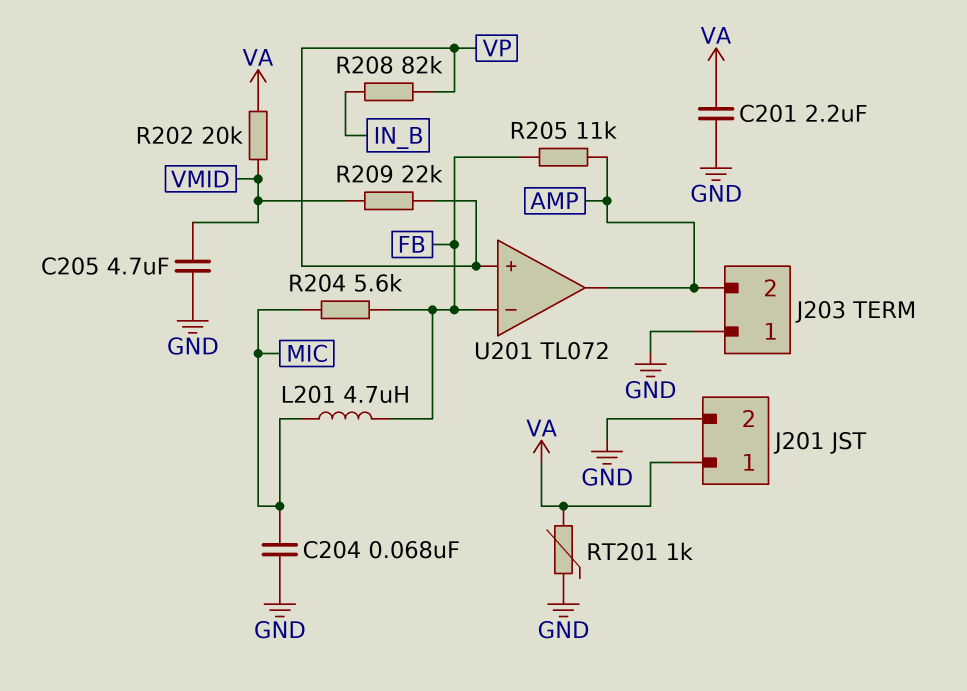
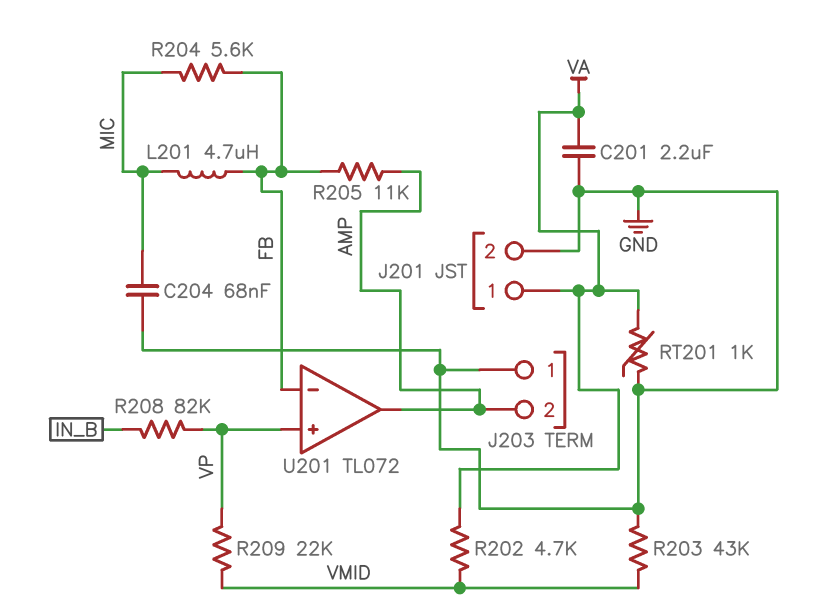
C205: 4.7uF (GND, VMID) -> none
R202: 20k (VA, VMID) -> 4.7k (VA, VMID)
R203: none -> 43k (GND, VMID)

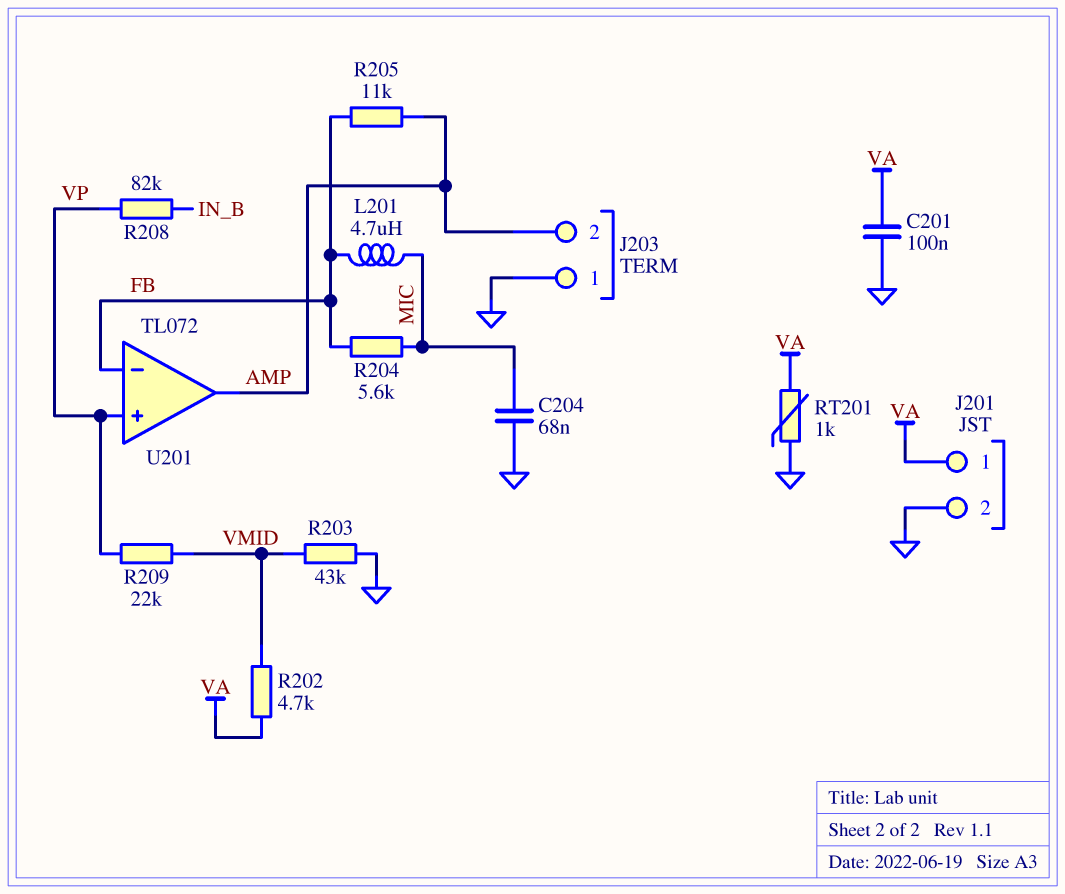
C201: 2.2uF (GND, VA) -> 100nF (GND, VA)

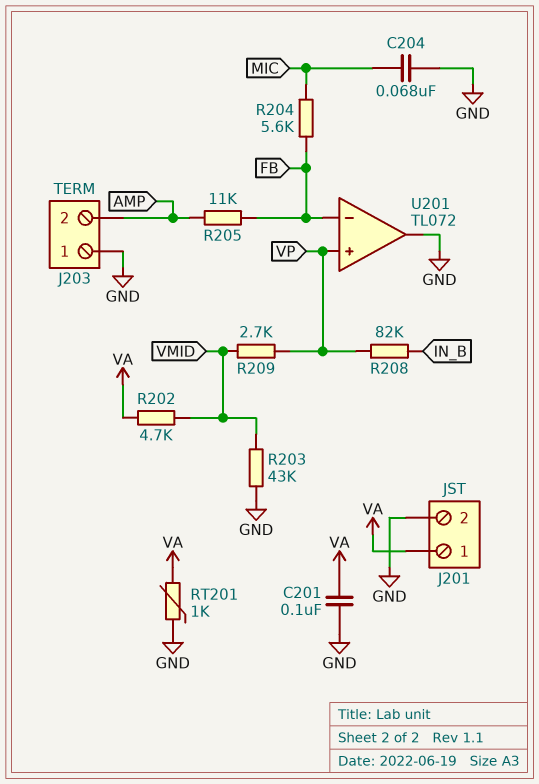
L201: 4.7uH (FB, MIC) -> none
R209: 22k (VMID, VP) -> 2.7k (VMID, VP)
U201 pin out: AMP -> GND

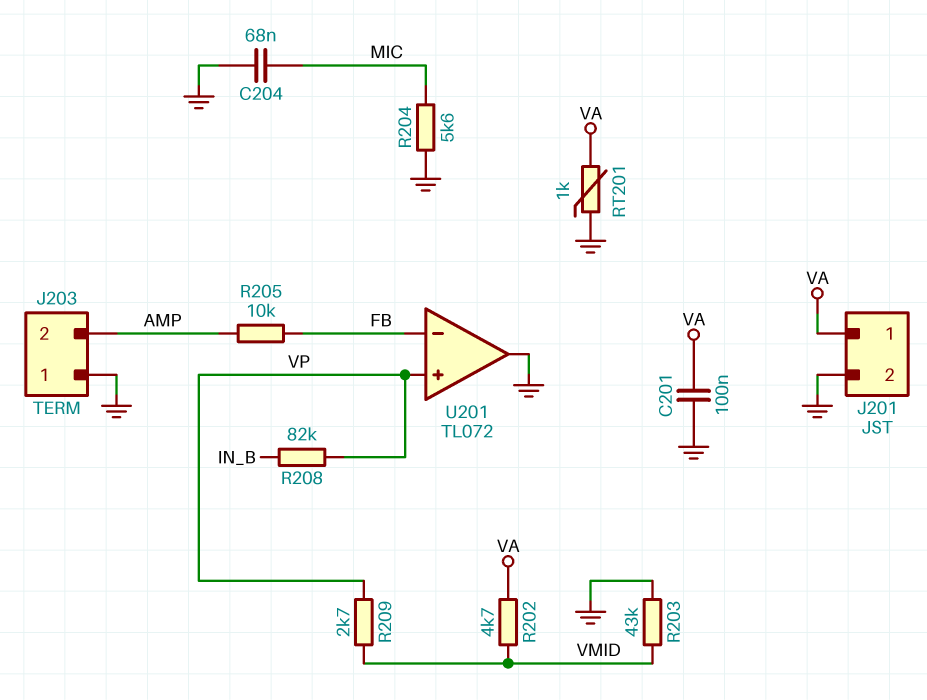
R204: 5.6k (FB, MIC) -> 5.6k (GND, MIC)
R205: 11k (AMP, FB) -> 10k (AMP, FB)

